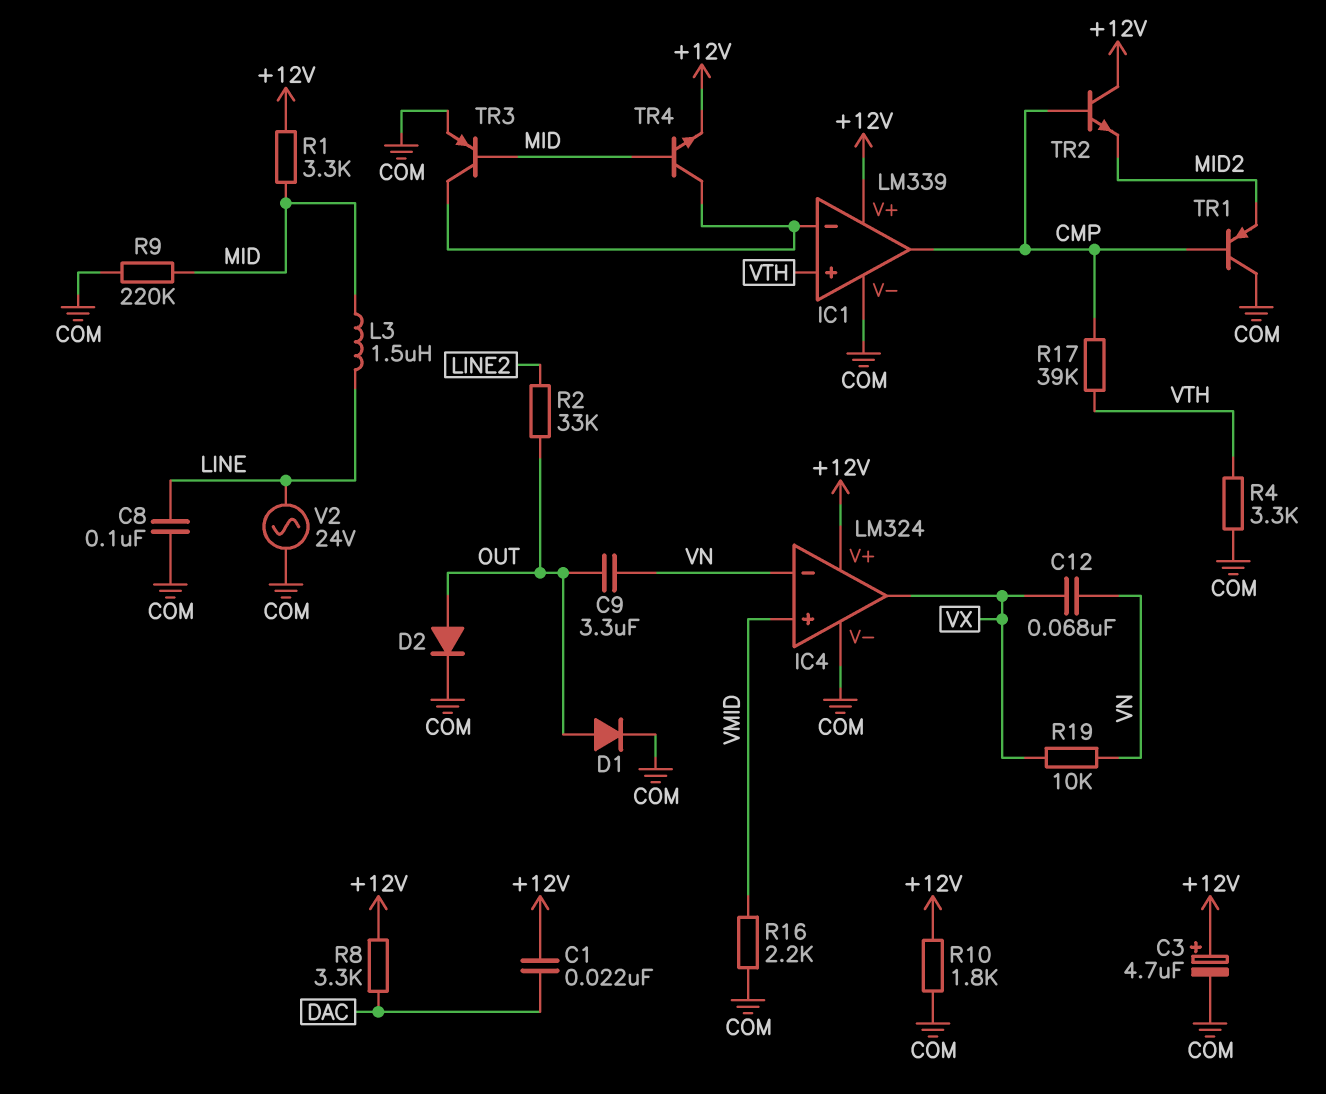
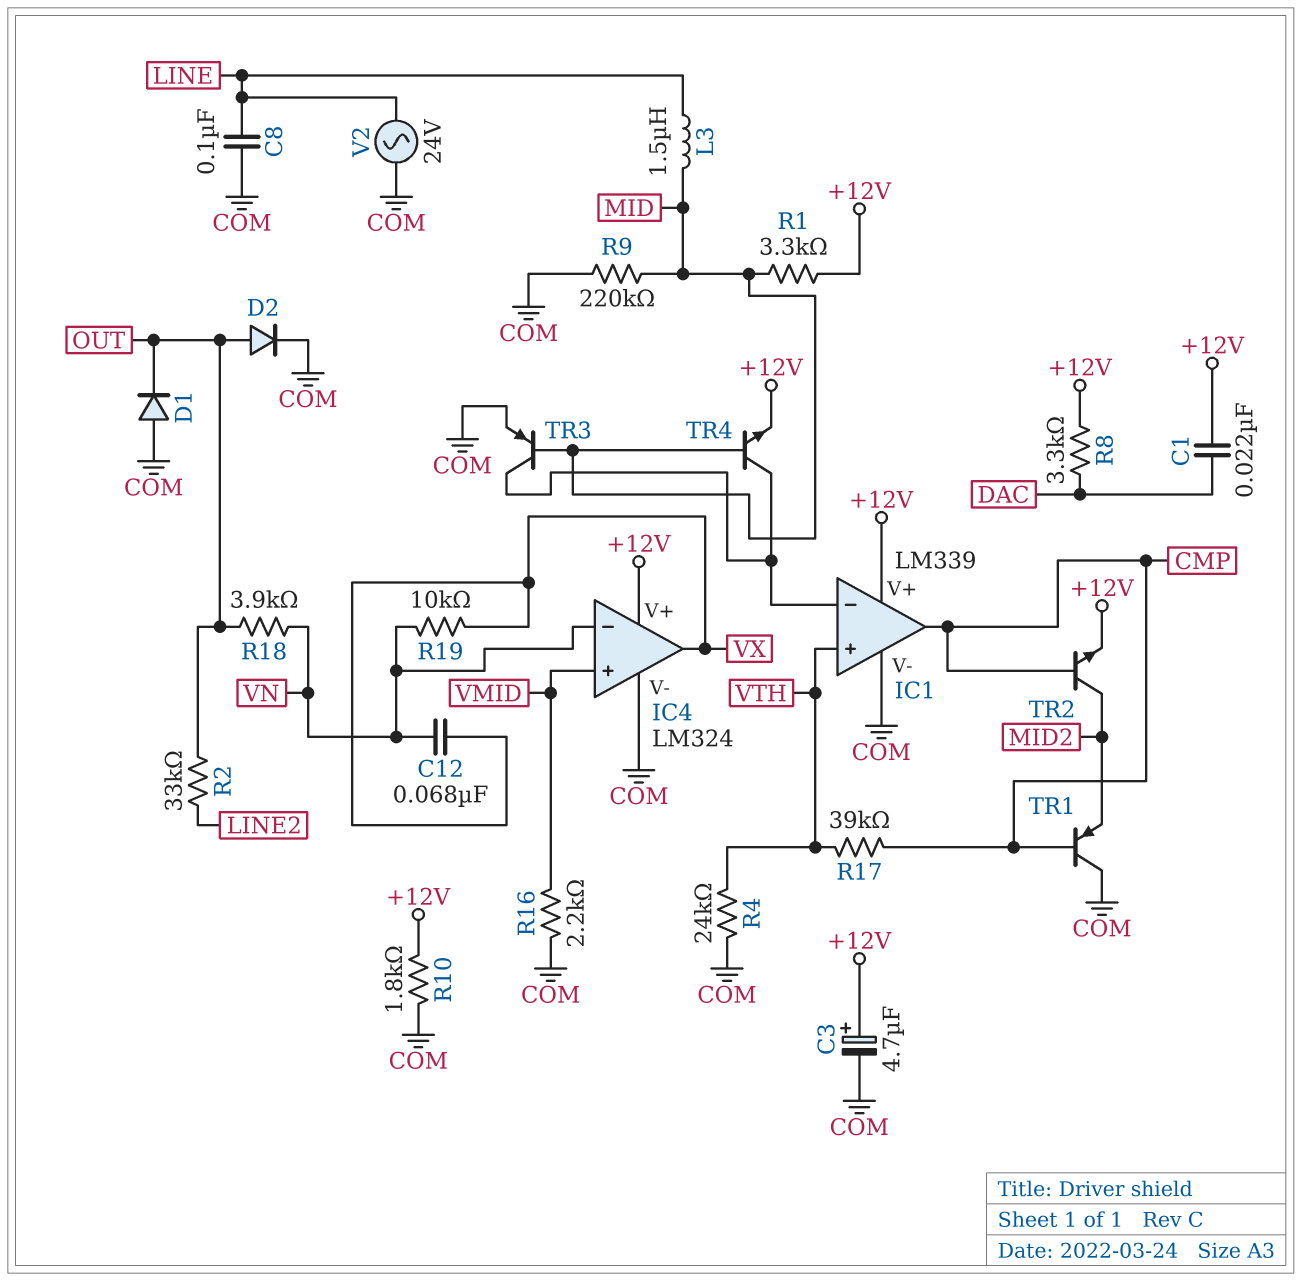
C9: 3.3uF (OUT, VN) -> none
D1: diode (A OUT, K COM) -> diode (A COM, K OUT)
R4: 3.3k (COM, VTH) -> 24k (COM, VTH)
R18: none -> 3.9k (OUT, VN)
TR2: NPN (B CMP, C +12V, E MID2) -> NPN (B CMP, C MID2, E +12V)

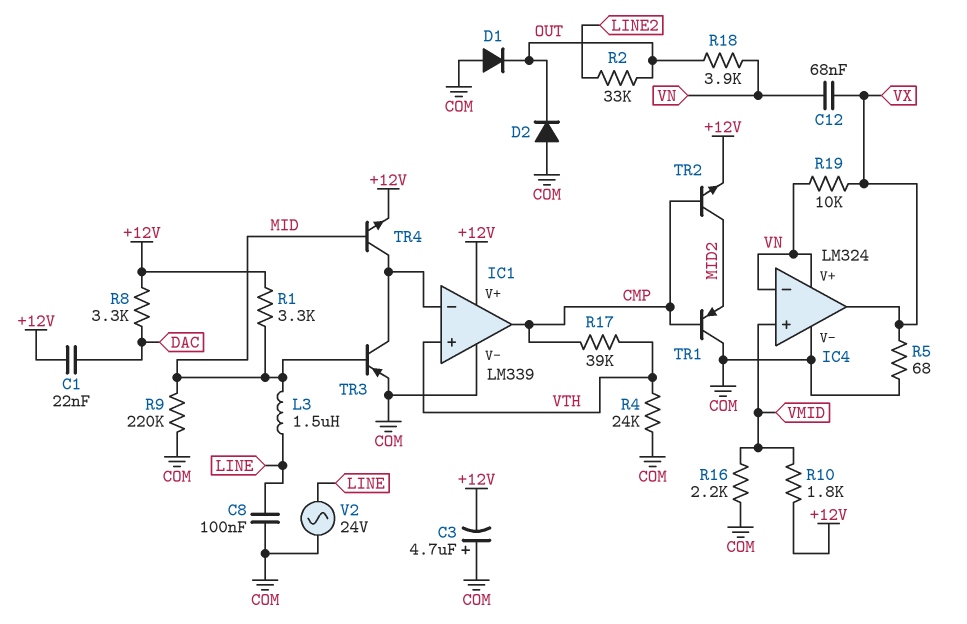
C3: 4.7uF (plus +12V, minus COM) -> 4.7uF (plus COM, minus +12V)
D2: diode (A OUT, K COM) -> diode (A COM, K OUT)
IC4 pin V+: +12V -> VN
R5: none -> 68 (COM, VX)
R10: 1.8k (+12V, COM) -> 1.8k (+12V, VMID)

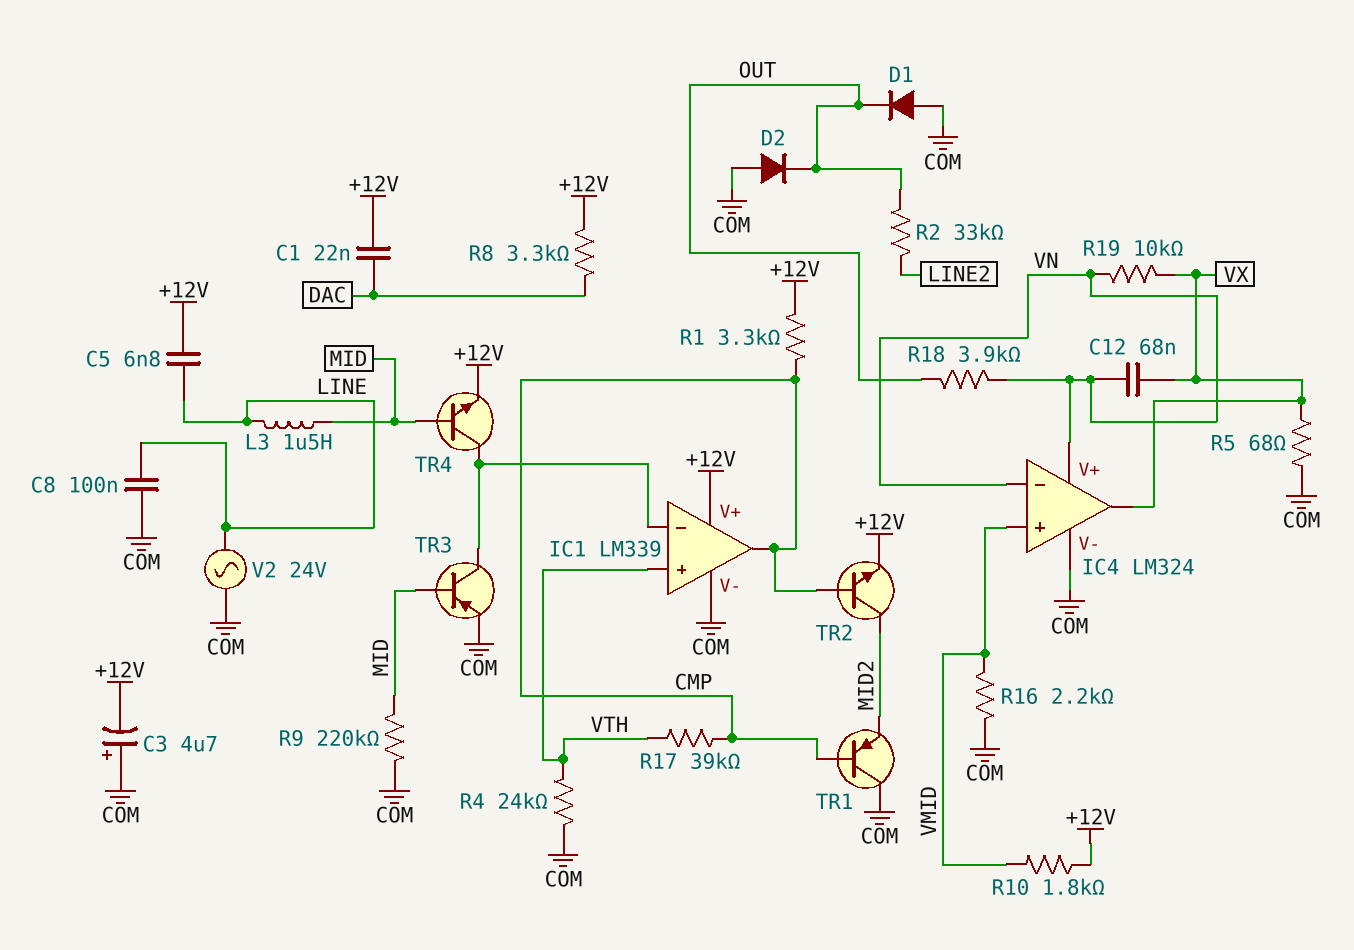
C5: none -> 6.8nF (+12V, LINE)
R1: 3.3k (+12V, MID) -> 3.3k (+12V, CMP)

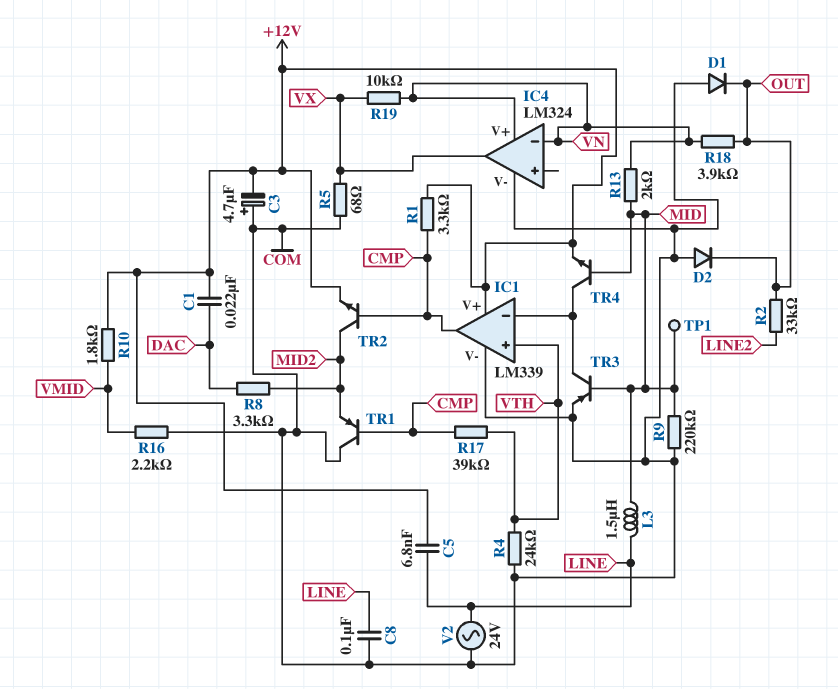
C12: 68nF (VN, VX) -> none
IC4 pin in+: VMID -> none
R8: 3.3k (+12V, DAC) -> 3.3k (DAC, MID2)
R13: none -> 2k (MID, VN)
TP1: none -> test point (MID)

